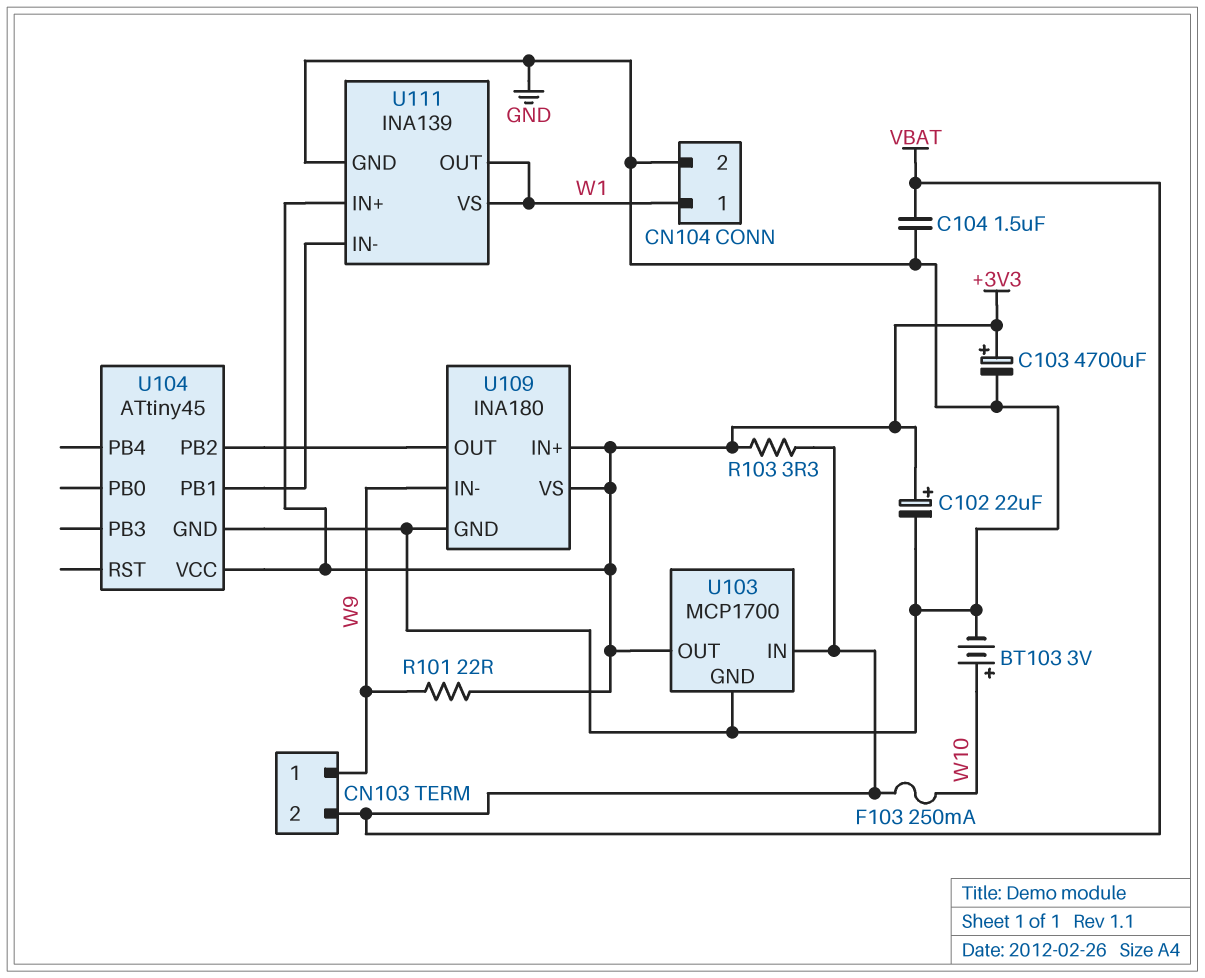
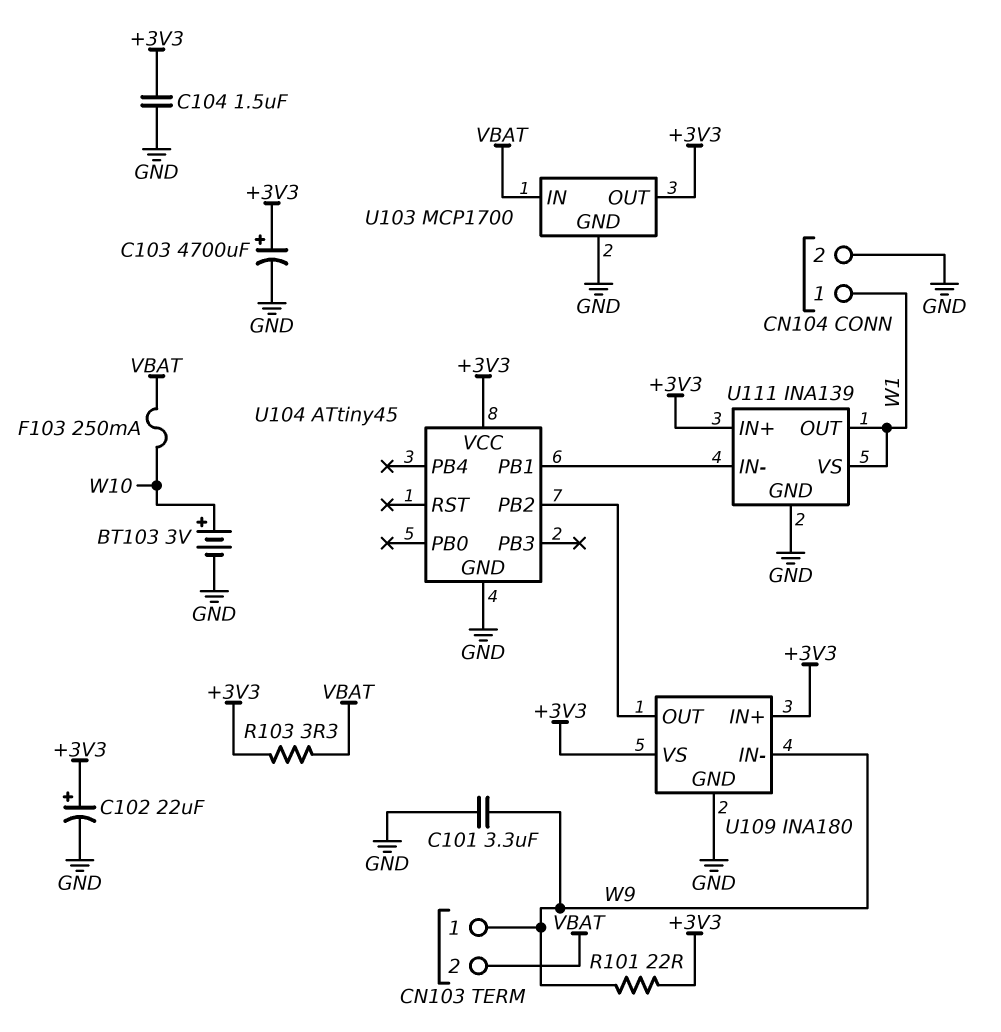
C101: none -> 3.3uF (GND, W9)
C104: 1.5uF (GND, VBAT) -> 1.5uF (+3V3, GND)

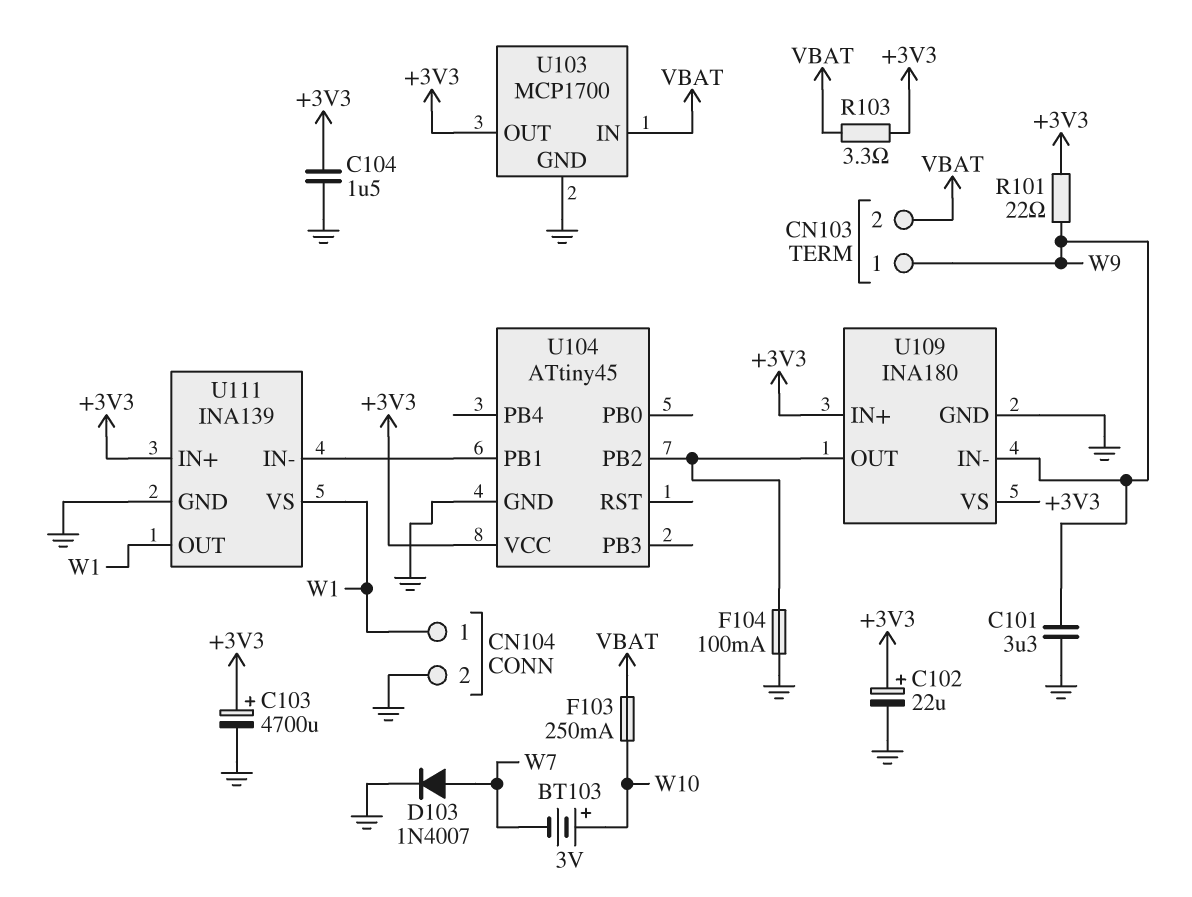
BT103: 3V (plus W10, minus GND) -> 3V (plus W10, minus W7)
D103: none -> diode 1N4007 (A W7, K GND)
F104: none -> 100mA (GND, U104/PB2)

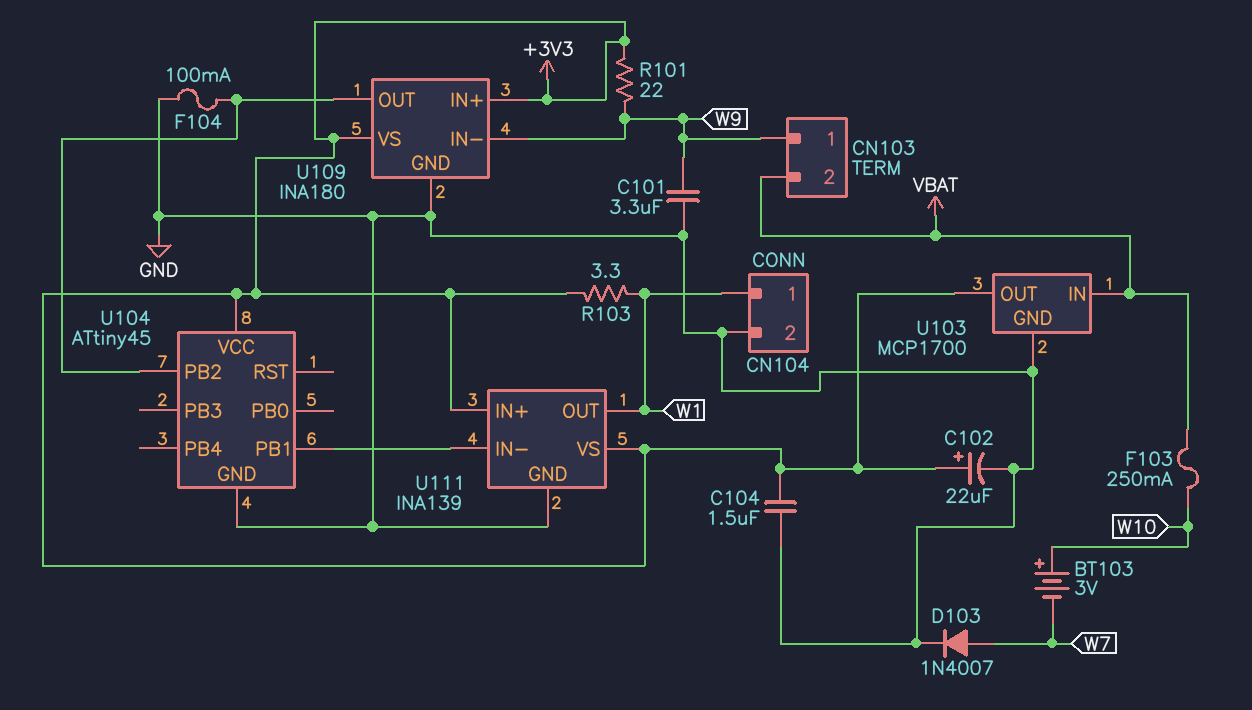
C103: 4700uF (plus +3V3, minus GND) -> none
R103: 3.3 (+3V3, VBAT) -> 3.3 (+3V3, W1)
U111 pin VS: W1 -> +3V3

